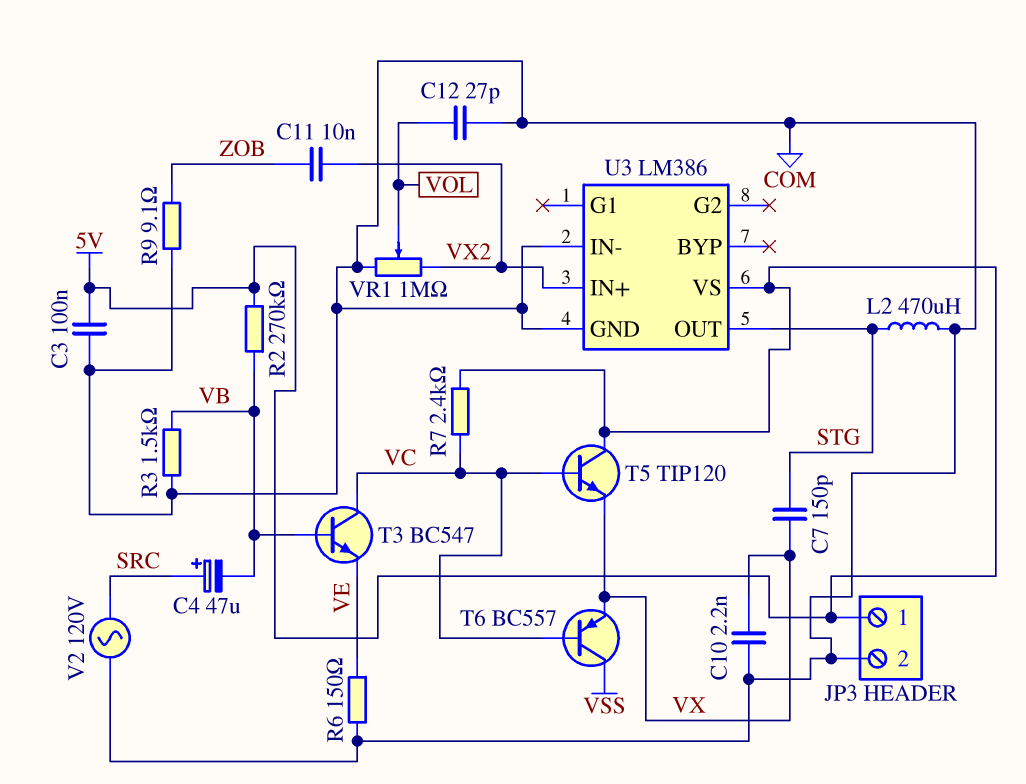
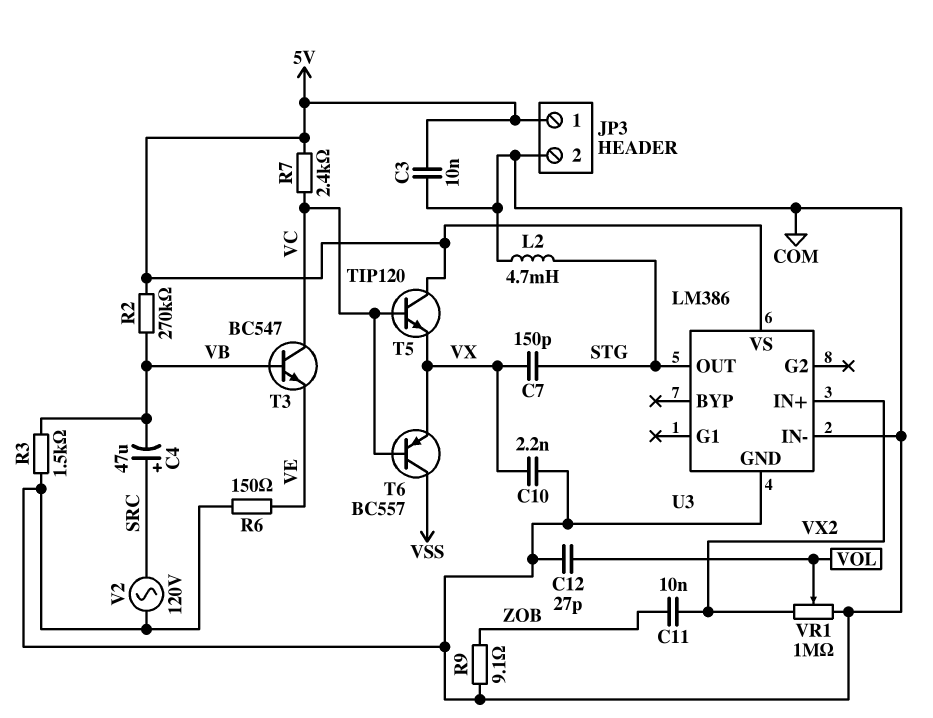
C3: 100nF (5V, COM) -> 10nF (5V, COM)
L2: 470uH (COM, STG) -> 4.7mH (COM, STG)

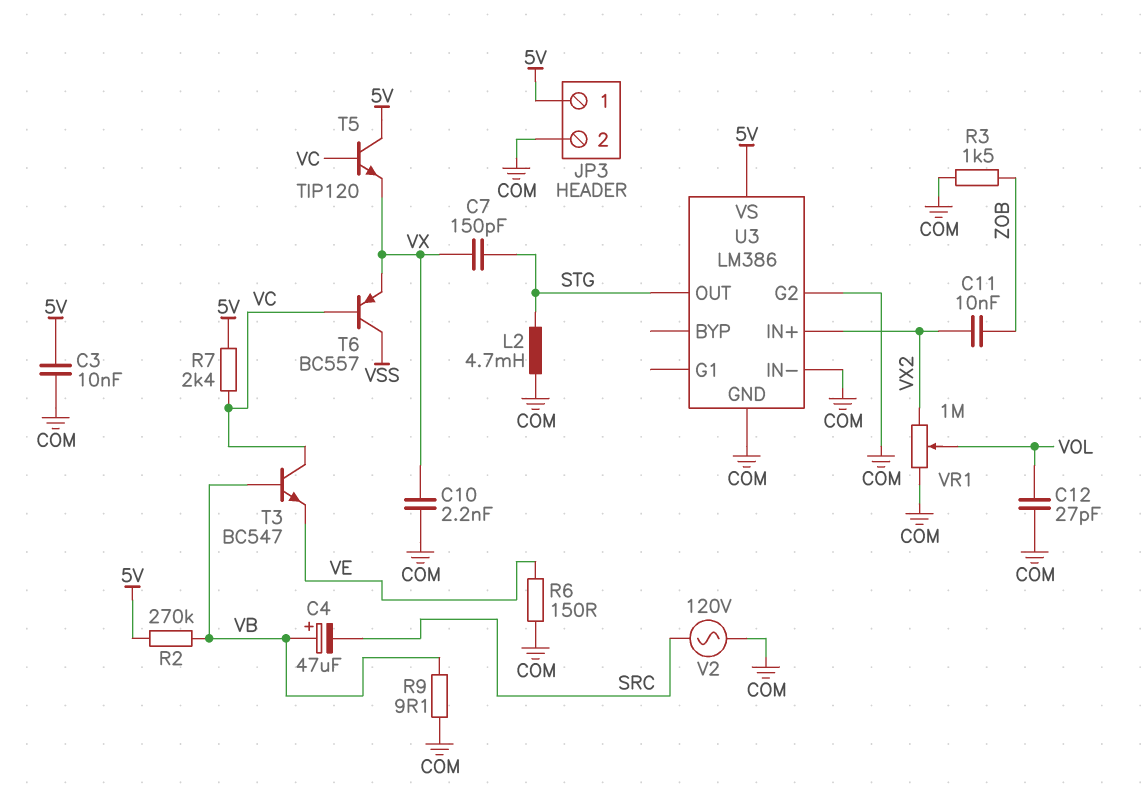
C4: 47uF (plus SRC, minus VB) -> 47uF (plus VB, minus SRC)
R3: 1.5k (COM, VB) -> 1.5k (COM, ZOB)
R9: 9.1 (COM, ZOB) -> 9.1 (COM, VB)
U3 pin G2: none -> COM

